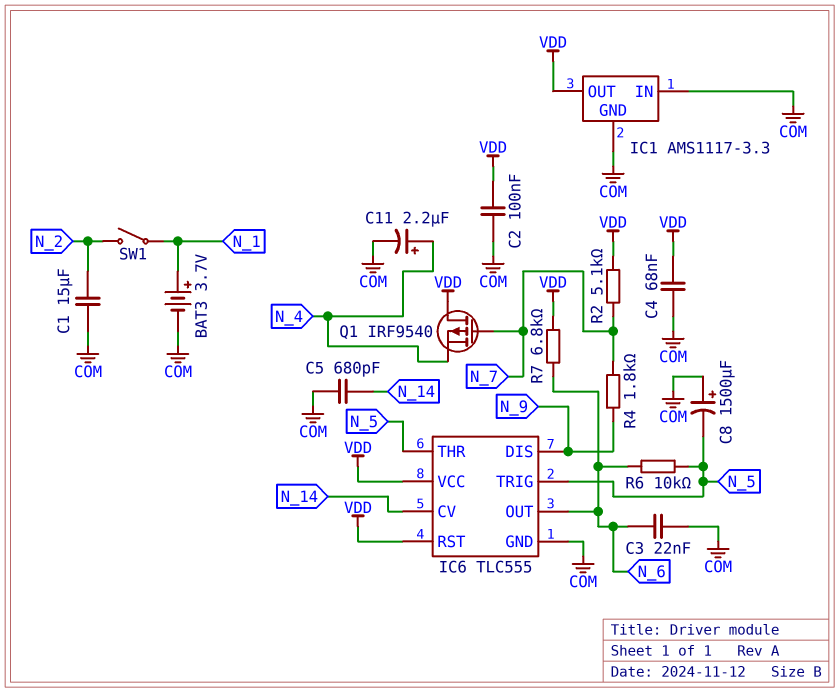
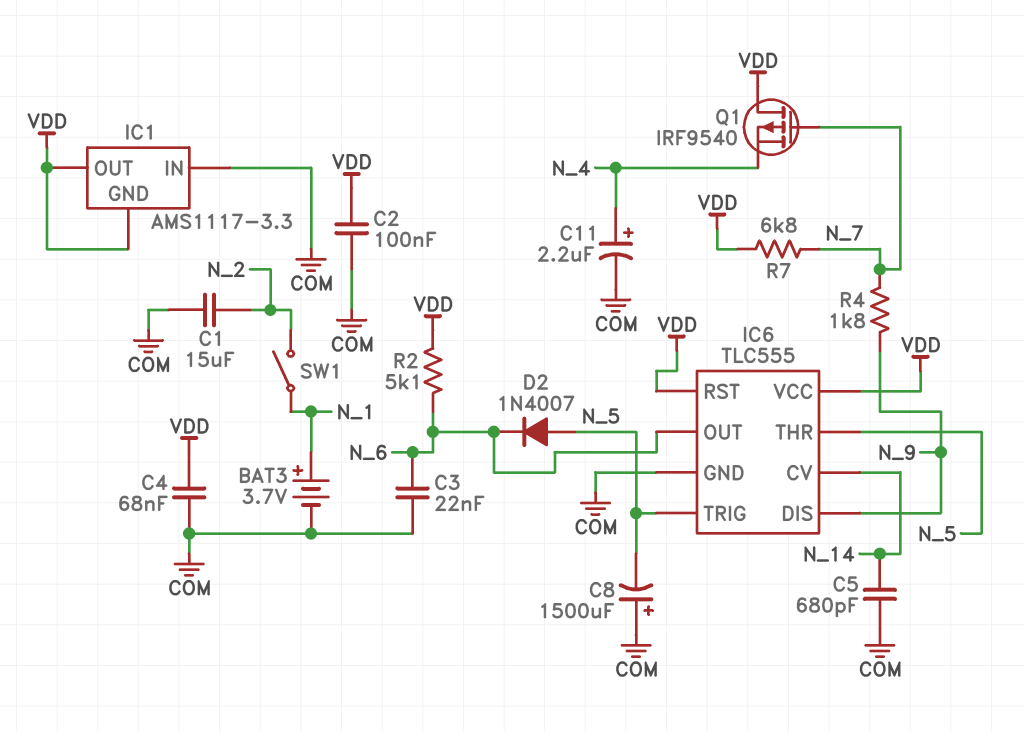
D2: none -> diode 1N4007 (A N_5, K N_6)
IC1 pin GND: COM -> VDD
R2: 5.1k (N_7, VDD) -> 5.1k (N_6, VDD)
R6: 10k (N_5, N_6) -> none
R7: 6.8k (N_6, VDD) -> 6.8k (N_7, VDD)

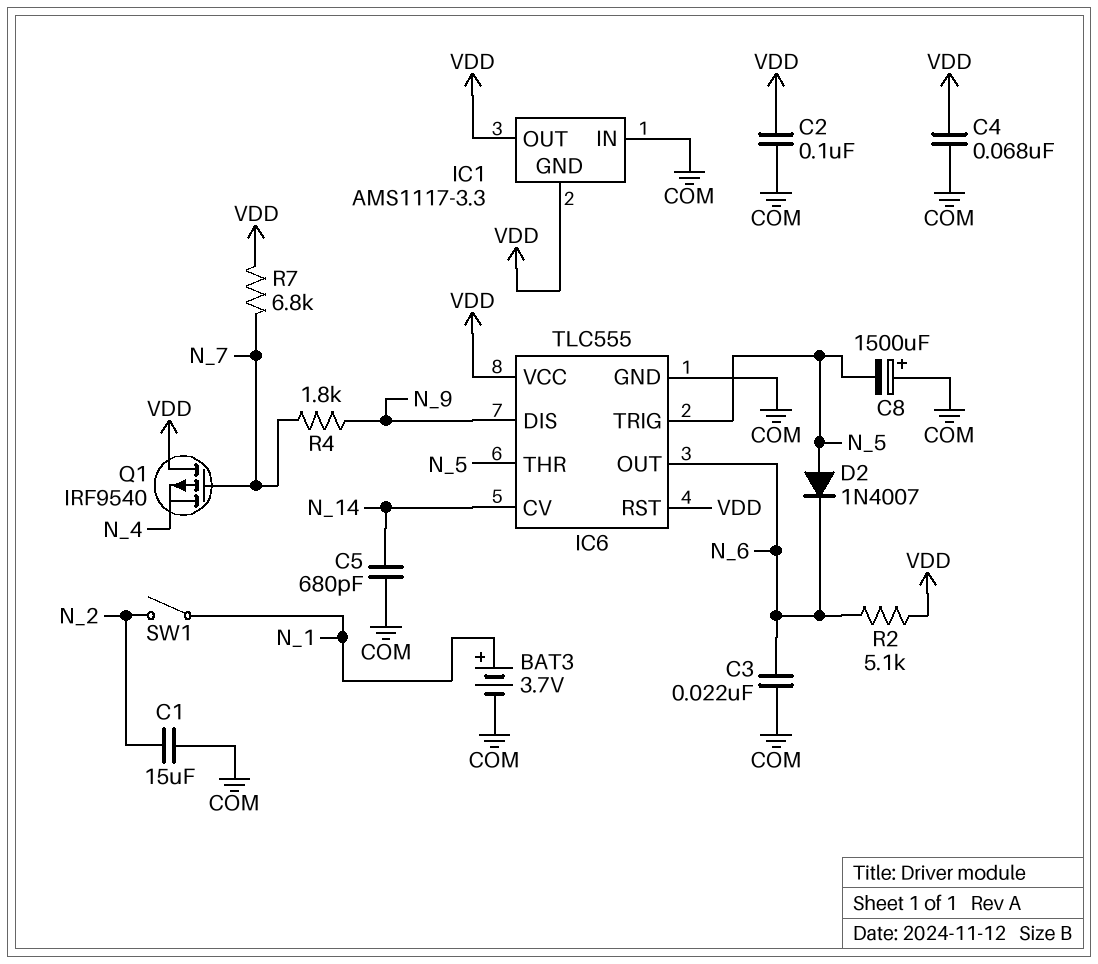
C11: 2.2uF (plus N_4, minus COM) -> none

